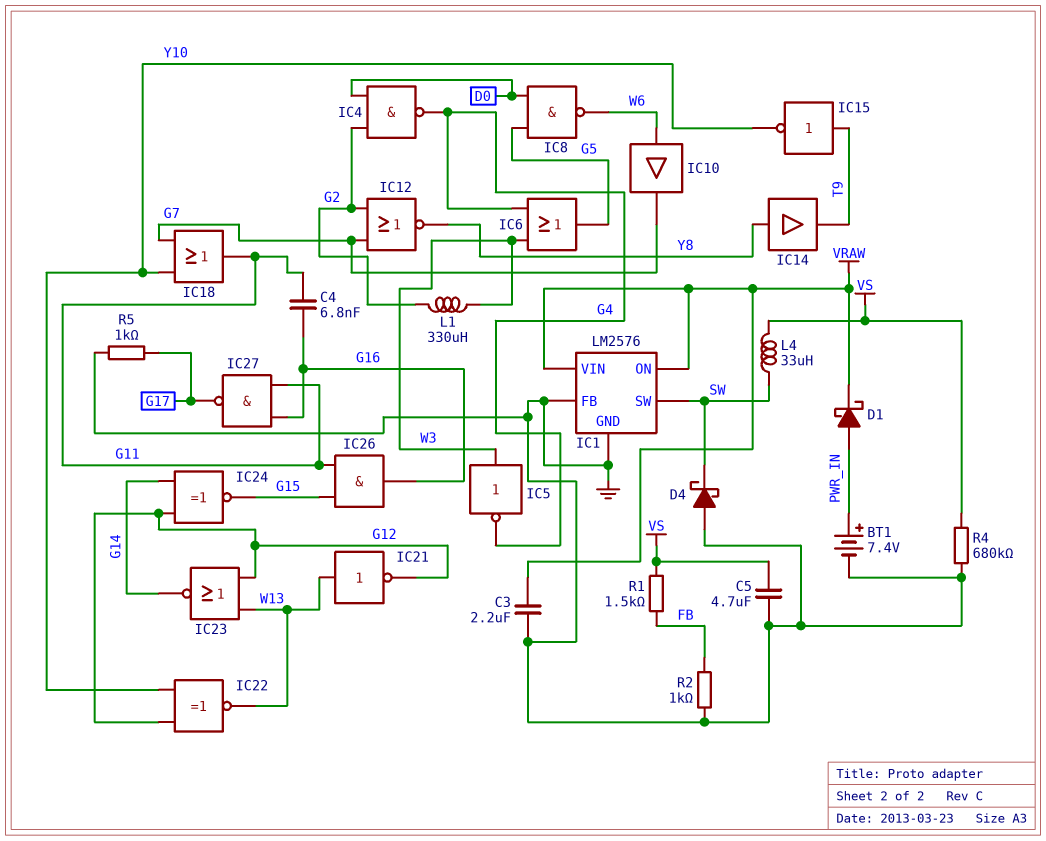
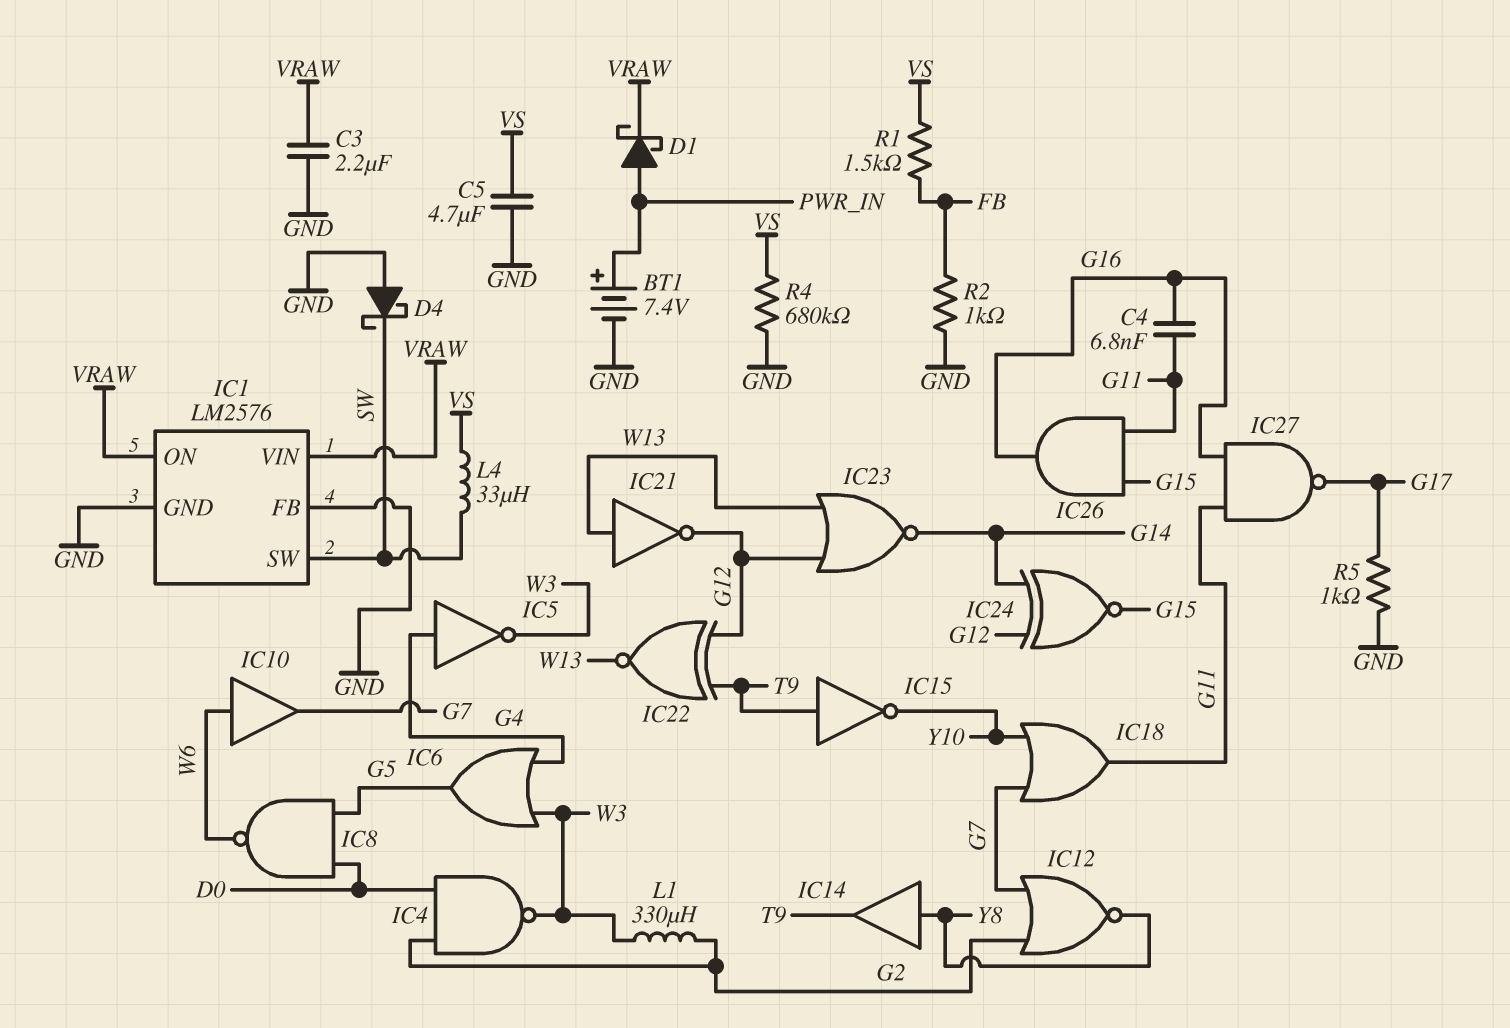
IC4: NAND (in D0, in G2, out G4) -> NAND (in D0, in G2, out W3)
IC5: NOT (in W3, out G4) -> NOT (in G4, out W3)
IC22: XNOR (in G12, in Y10, out W13) -> XNOR (in G12, in T9, out W13)

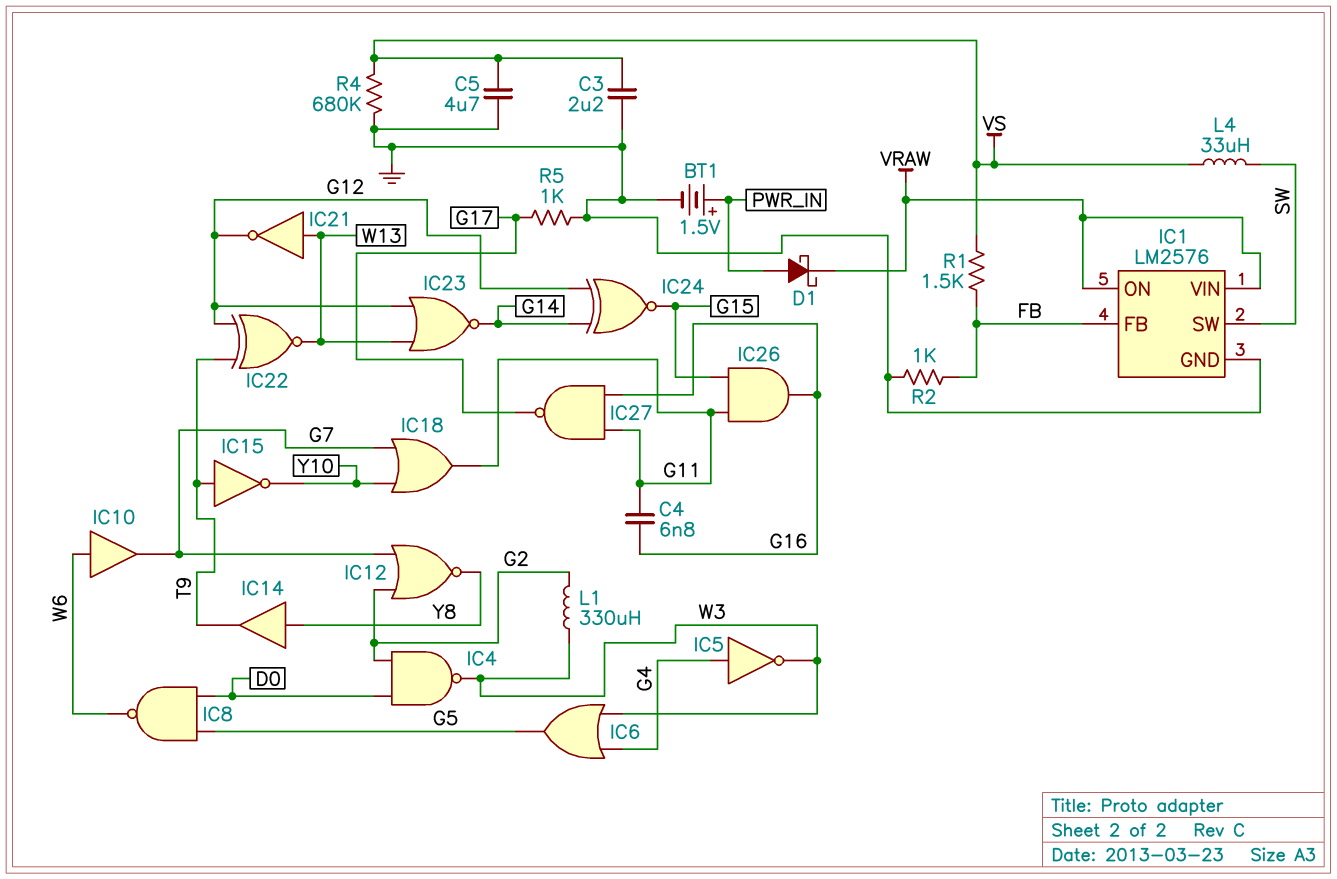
BT1: 7.4V (plus PWR_IN, minus GND) -> 1.5V (plus PWR_IN, minus GND)
C3: 2.2uF (GND, VRAW) -> 2.2uF (GND, VS)
D4: schottky (A GND, K SW) -> none
IC1 pin FB: GND -> FB

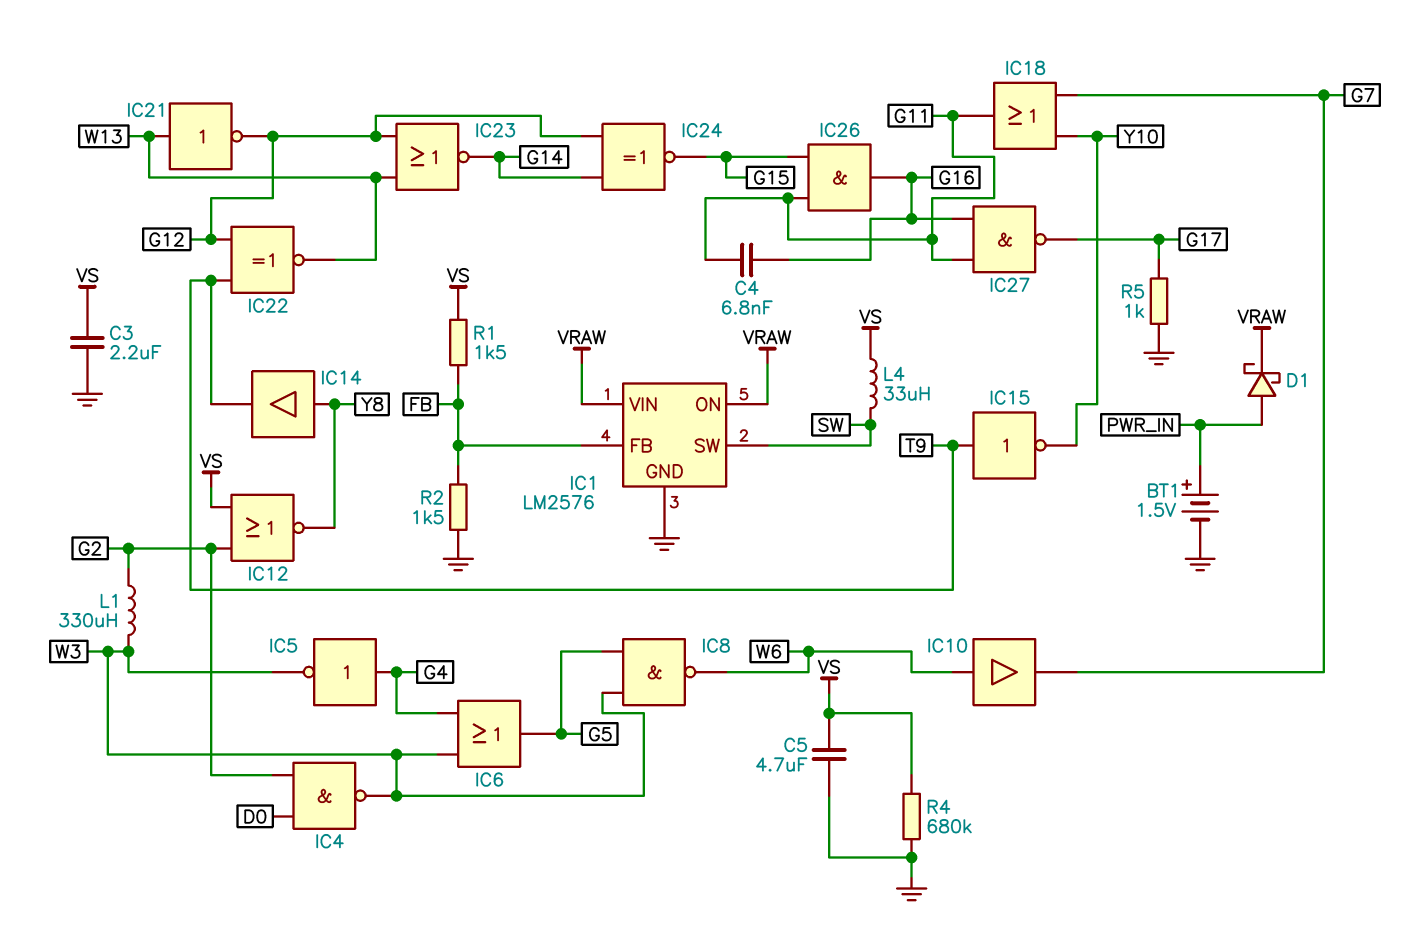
IC8: NAND (in D0, in G5, out W6) -> NAND (in G5, in W3, out W6)
IC12: NOR (in G2, in G7, out Y8) -> NOR (in G2, in VS, out Y8)
R2: 1k (FB, GND) -> 1.5k (FB, GND)

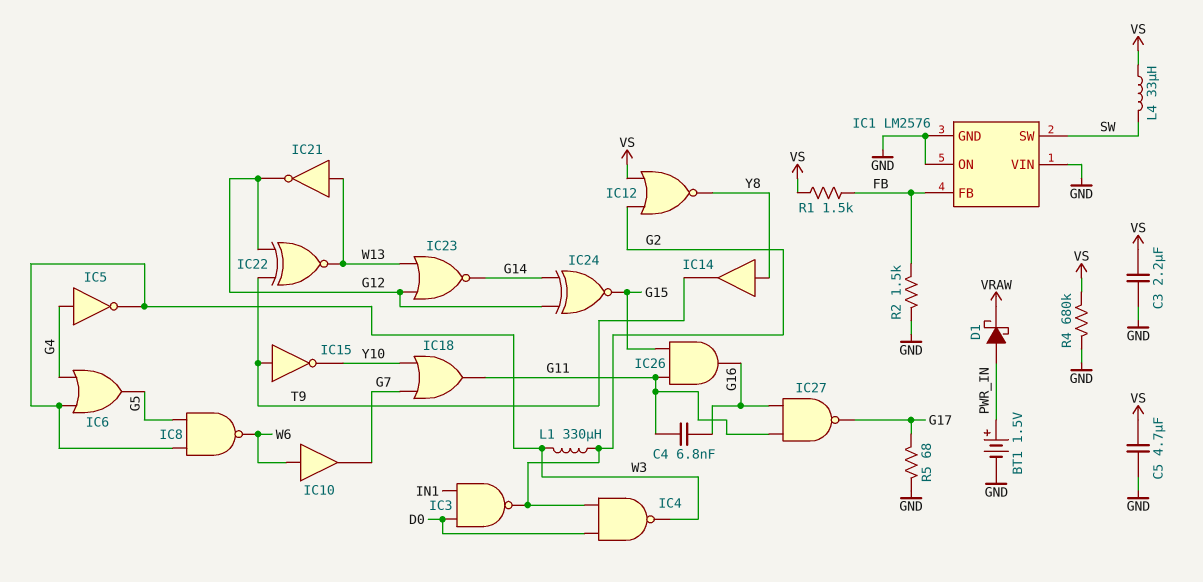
IC1 pin ON: VRAW -> GND
IC1 pin VIN: VRAW -> GND
IC3: none -> NAND (in D0, in IN1, out G2)
R5: 1k (G17, GND) -> 68 (G17, GND)

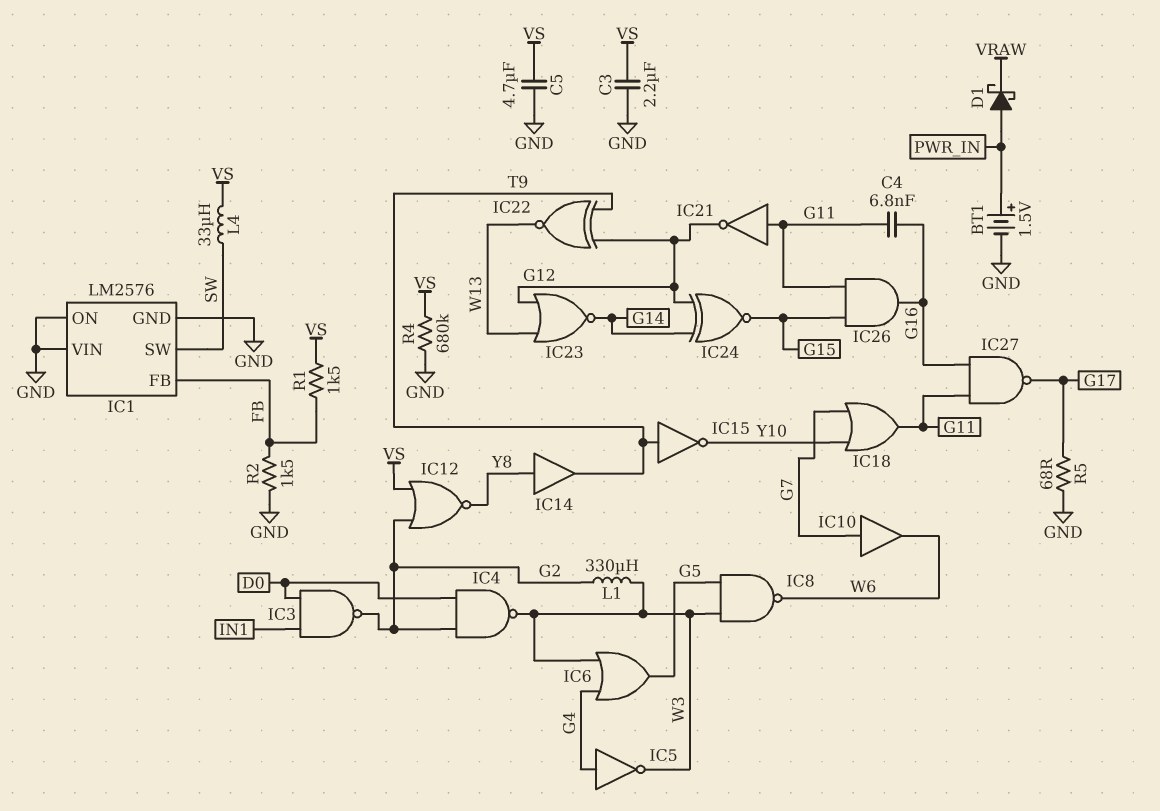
IC10: buffer (in W6, out G7) -> buffer (in G7, out W6)
IC21: NOT (in W13, out G12) -> NOT (in G11, out G12)

